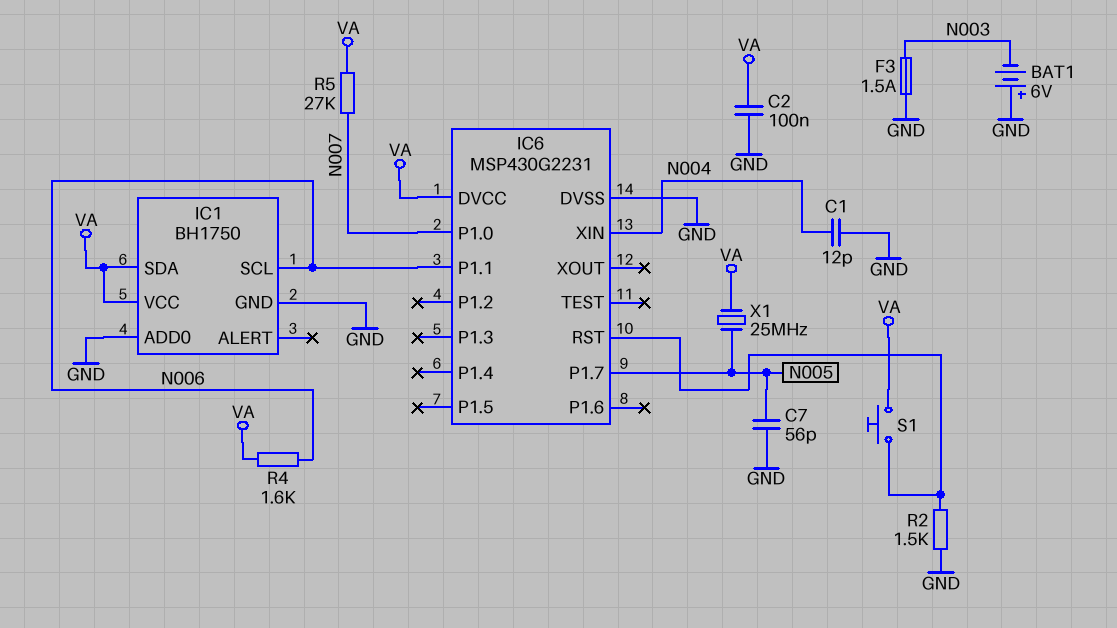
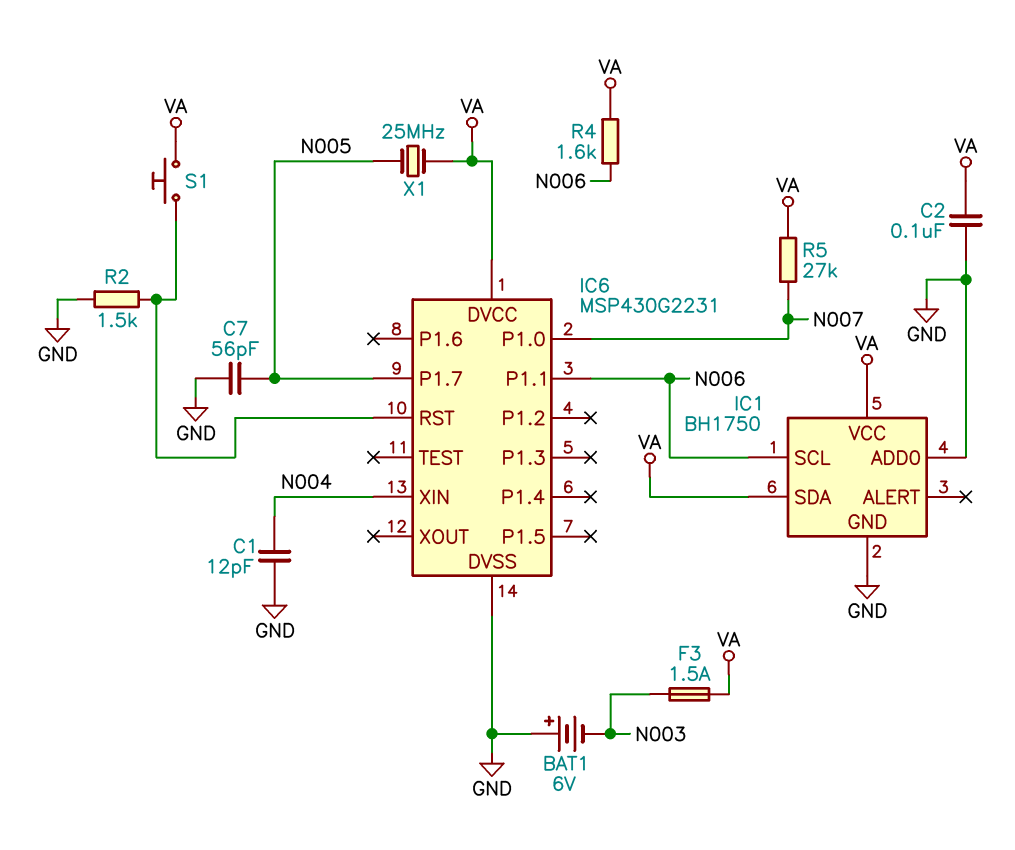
F3: 1.5A (GND, N003) -> 1.5A (N003, VA)

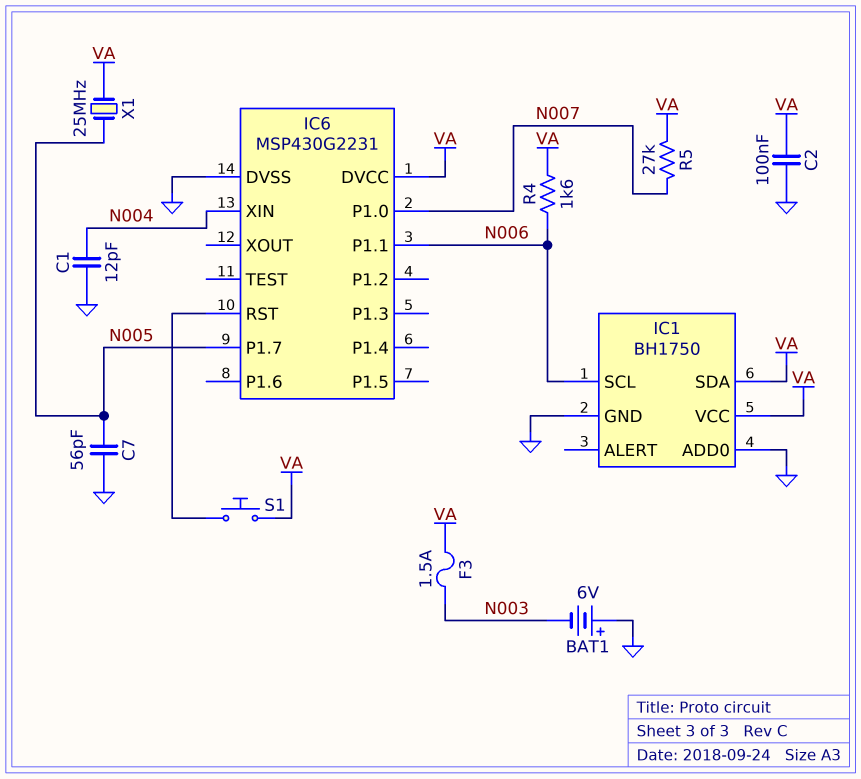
R2: 1.5k (GND, IC6/RST) -> none

